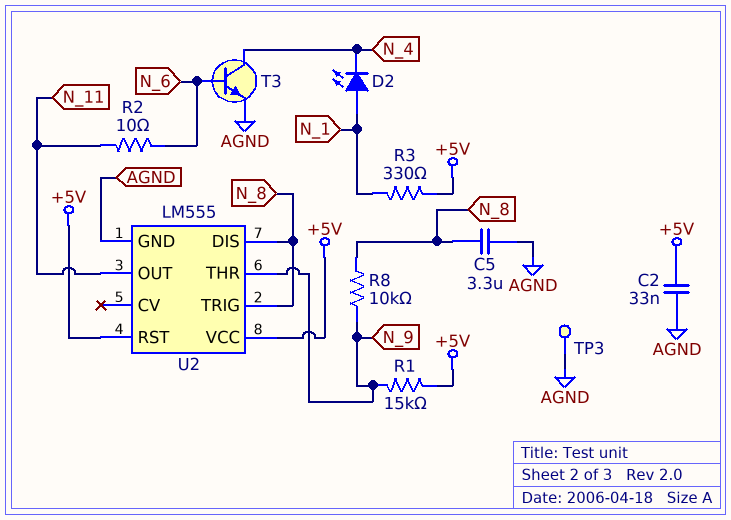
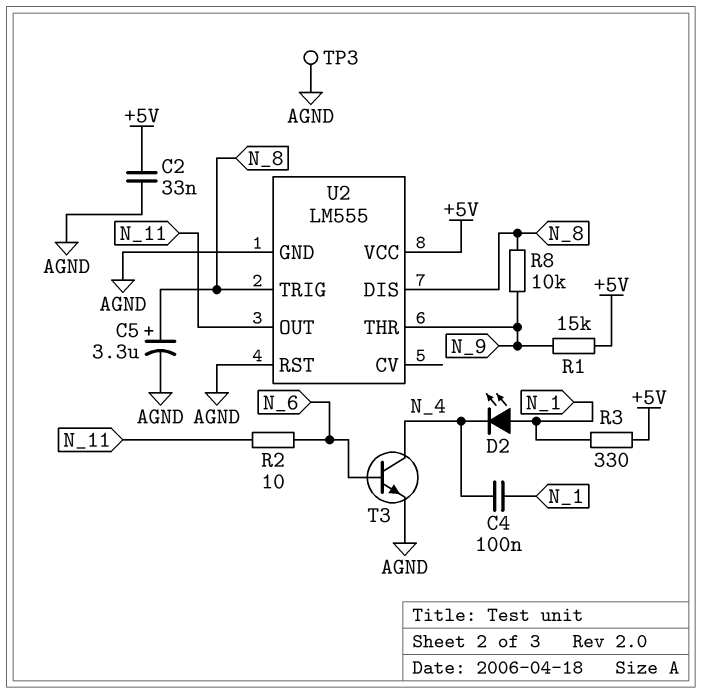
C4: none -> 100nF (N_1, N_4)
C5: 3.3uF (AGND, N_8) -> 3.3uF (plus N_8, minus AGND)
U2 pin RST: +5V -> AGND

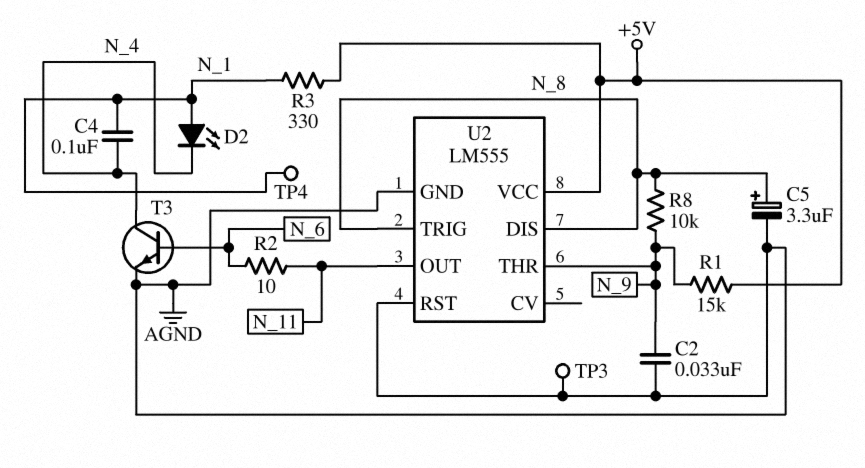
C2: 33nF (+5V, AGND) -> 33nF (AGND, N_9)
TP4: none -> test point (N_1)

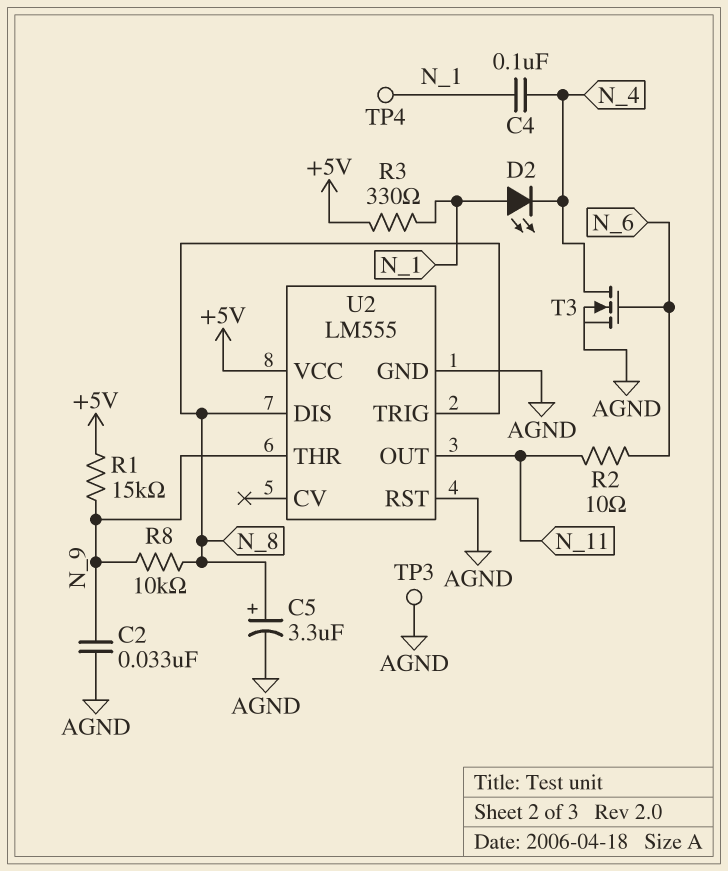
T3: NPN (B N_6, C N_4, E AGND) -> NMOS (G N_6, D N_4, S AGND)

